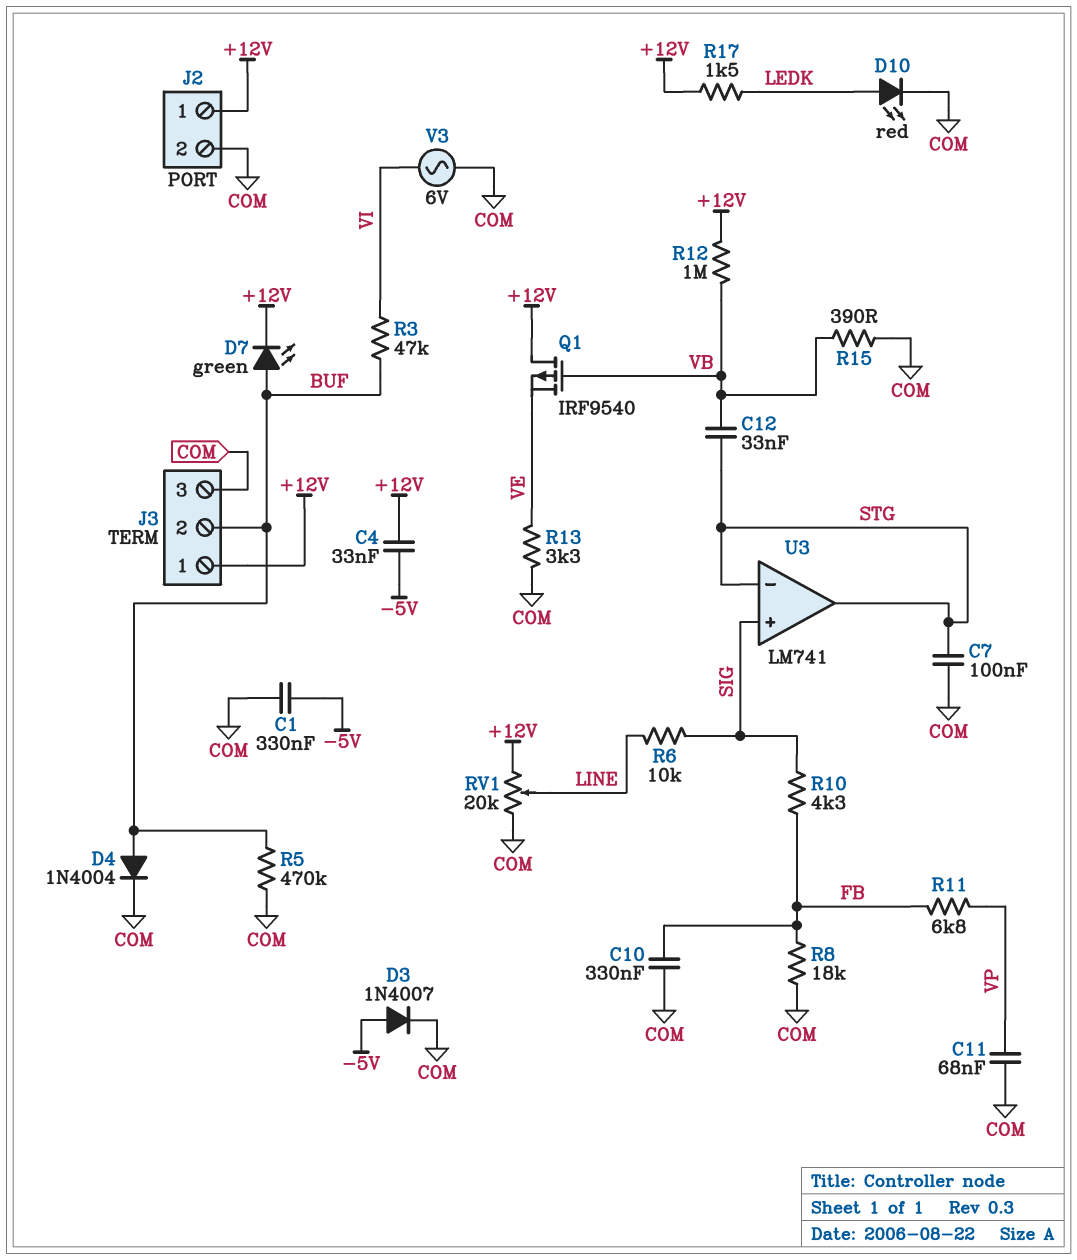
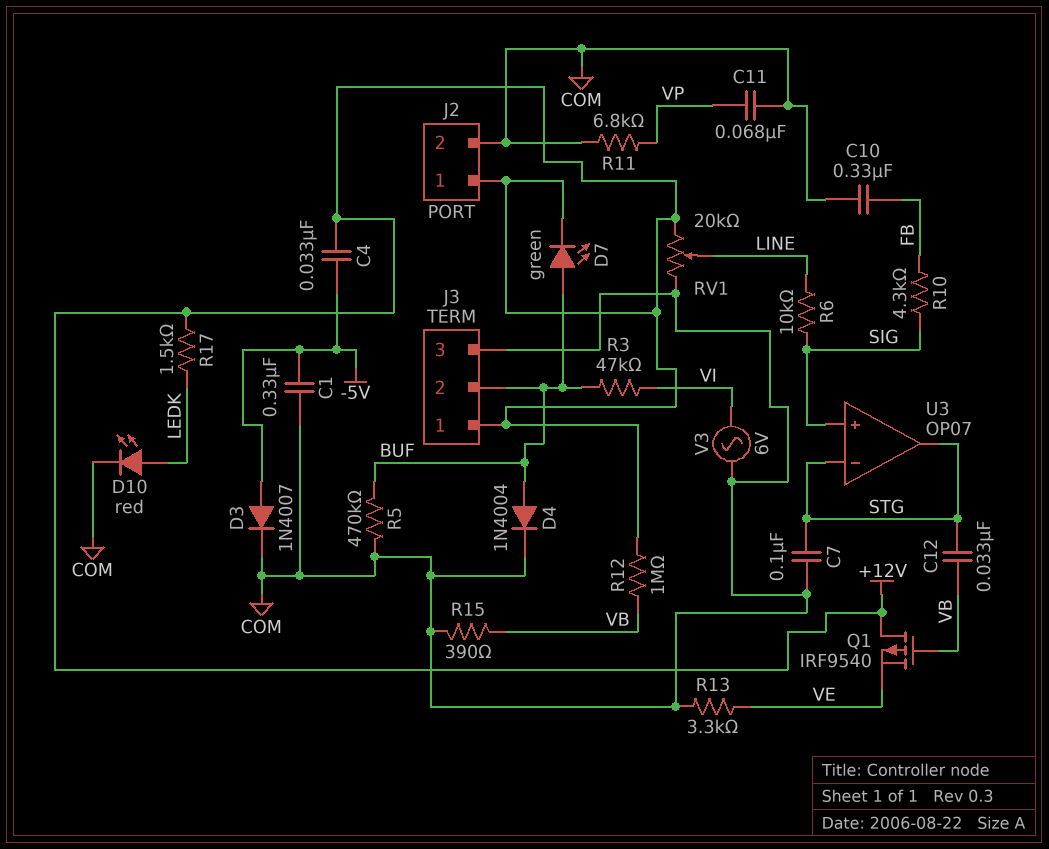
R8: 18k (COM, FB) -> none
R11: 6.8k (FB, VP) -> 6.8k (COM, VP)
U3: LM741 -> OP07

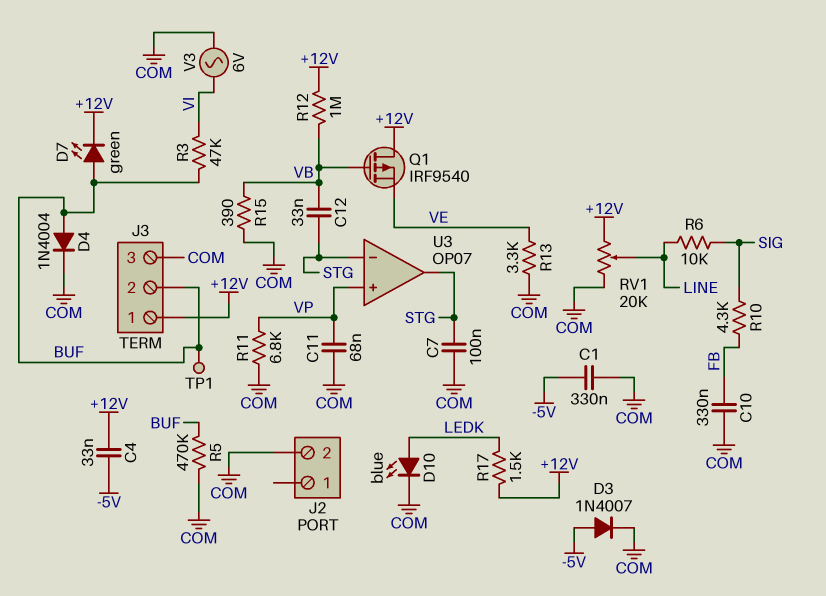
D10: LED red (A LEDK, K COM) -> LED blue (A LEDK, K COM)
J2 pin 1: +12V -> none
TP1: none -> test point (BUF)
U3 pin in+: SIG -> VP

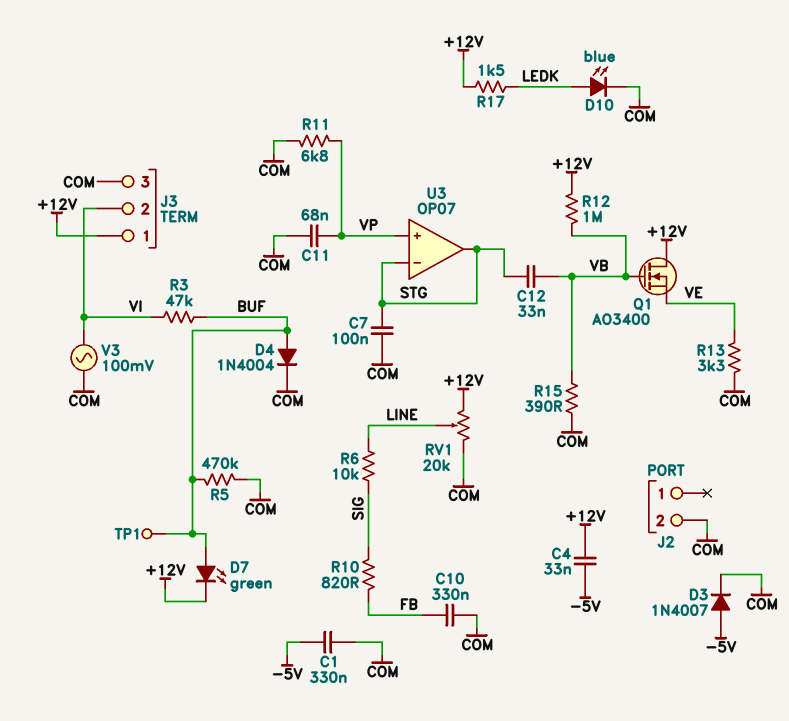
J3 pin 2: BUF -> VI
Q1: PMOS IRF9540 (G VB, D +12V, S VE) -> NMOS AO3400 (G VB, D +12V, S VE)
R10: 4.3k (FB, SIG) -> 820 (FB, SIG)
V3: AC 6V (COM, VI) -> AC 100mV (COM, VI)

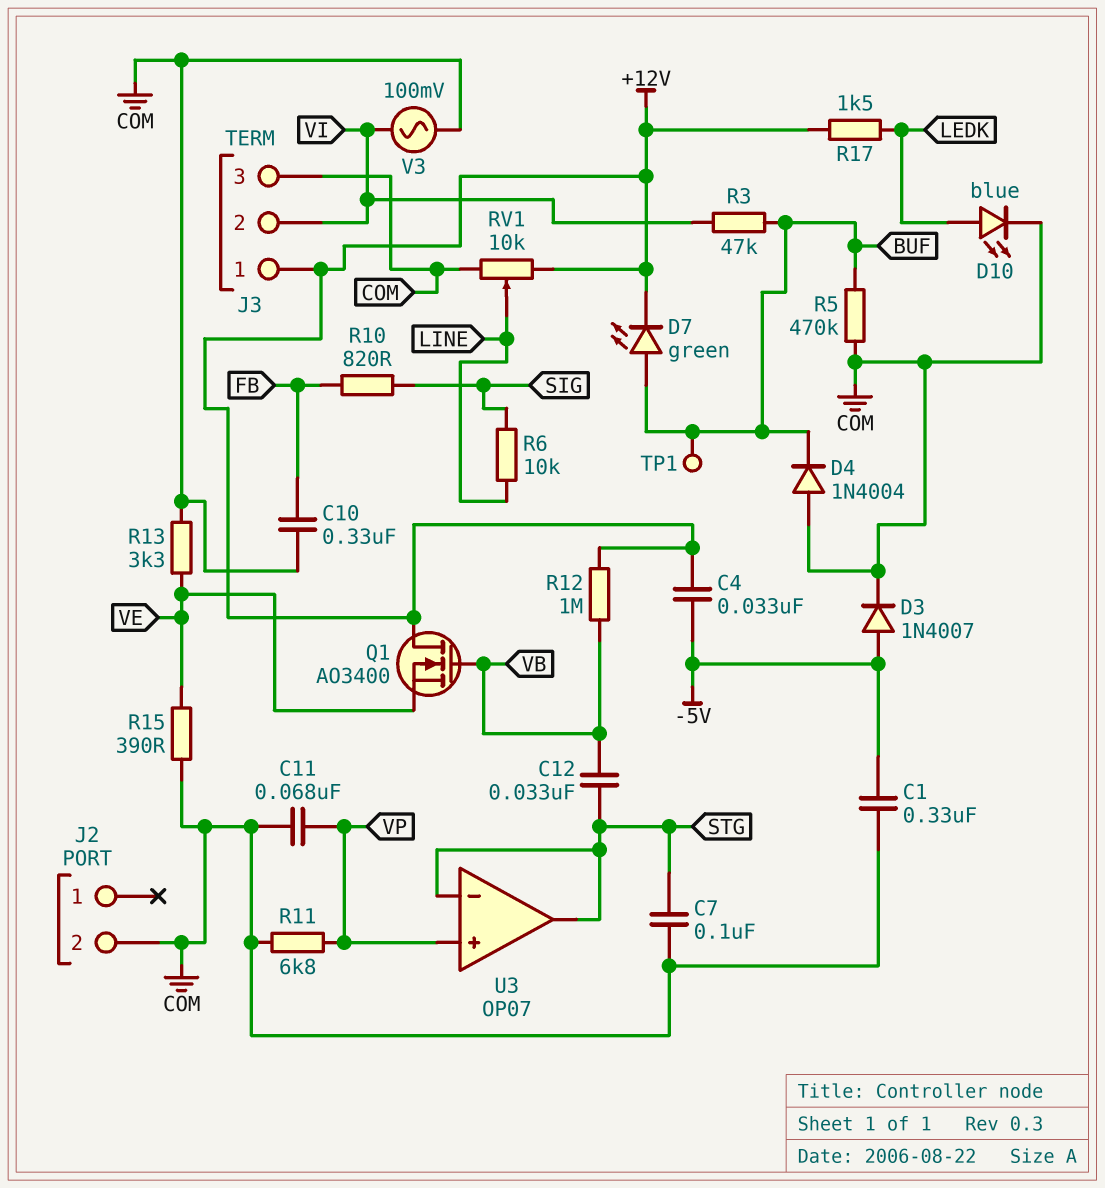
D4: diode 1N4004 (A BUF, K COM) -> diode 1N4004 (A COM, K BUF)
R15: 390 (COM, VB) -> 390 (COM, VE)
RV1: 20k (+12V, COM, wiper LINE) -> 10k (+12V, COM, wiper LINE)

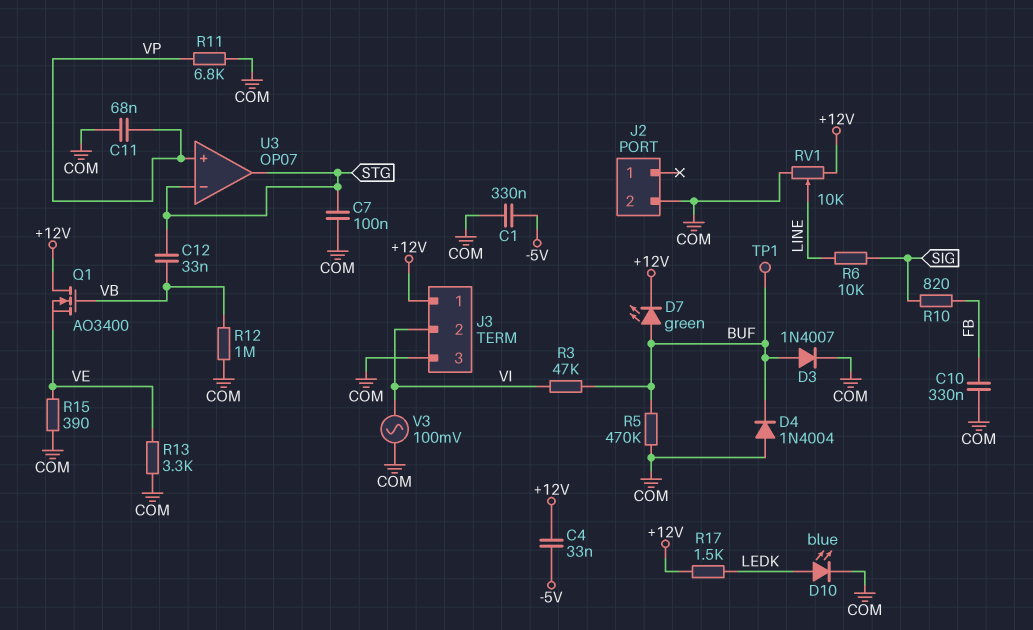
D3: diode 1N4007 (A -5V, K COM) -> diode 1N4007 (A BUF, K COM)
R12: 1M (+12V, VB) -> 1M (COM, VB)

